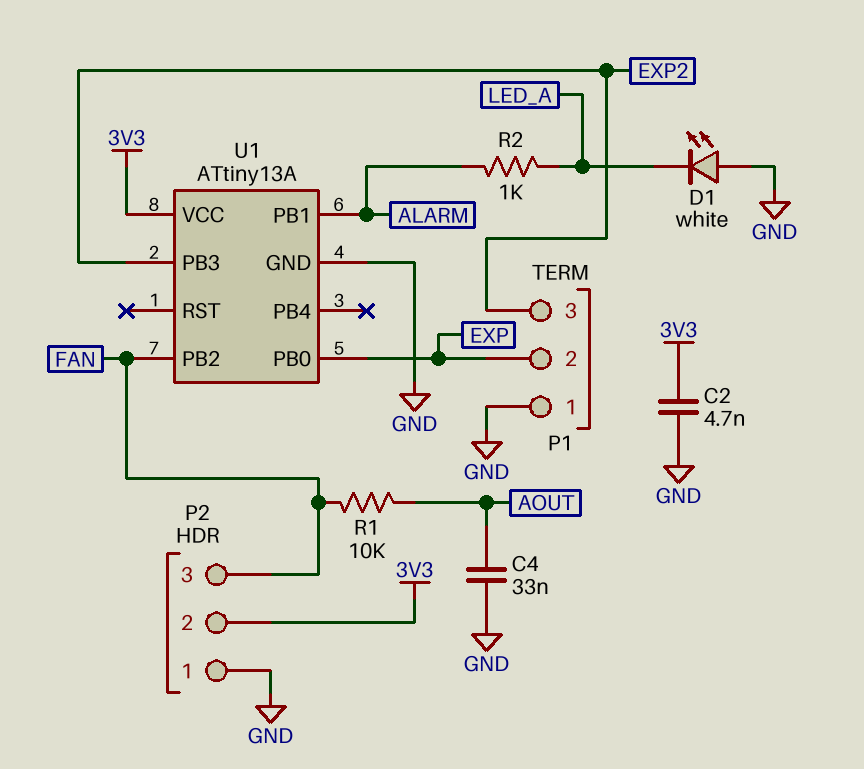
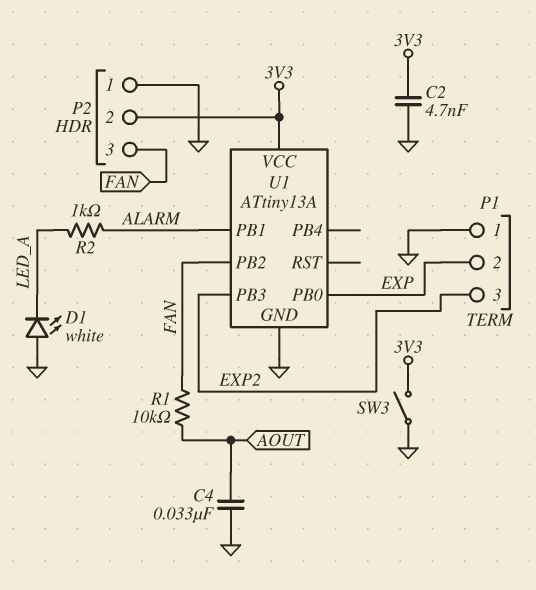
SW3: none -> switch (3V3, GND)

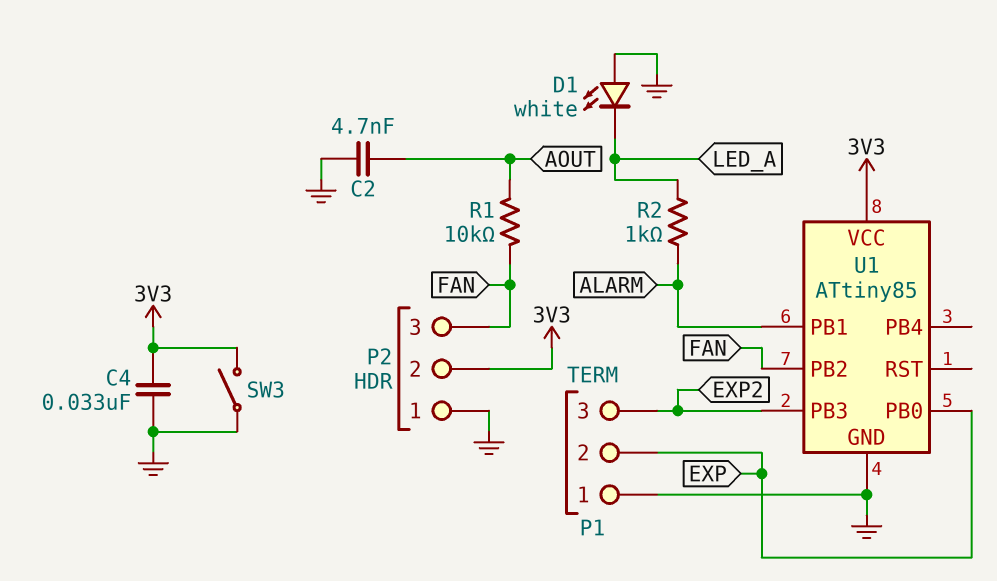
C2: 4.7nF (3V3, GND) -> 4.7nF (AOUT, GND)
C4: 33nF (AOUT, GND) -> 33nF (3V3, GND)
U1: ATtiny13A -> ATtiny85

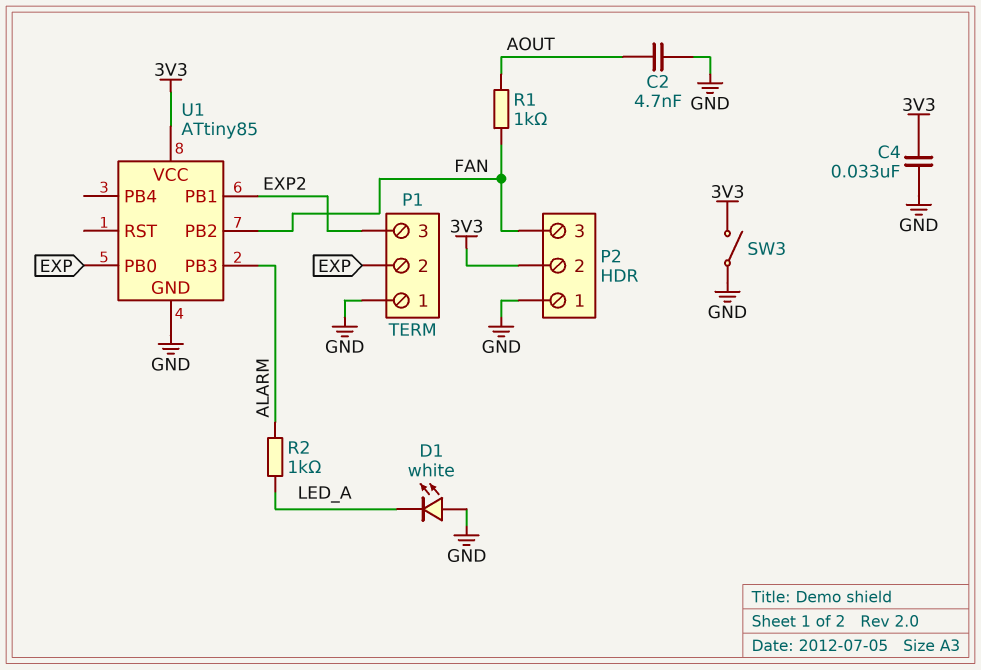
R1: 10k (AOUT, FAN) -> 1k (AOUT, FAN)
U1 pin PB1: ALARM -> EXP2
U1 pin PB3: EXP2 -> ALARM

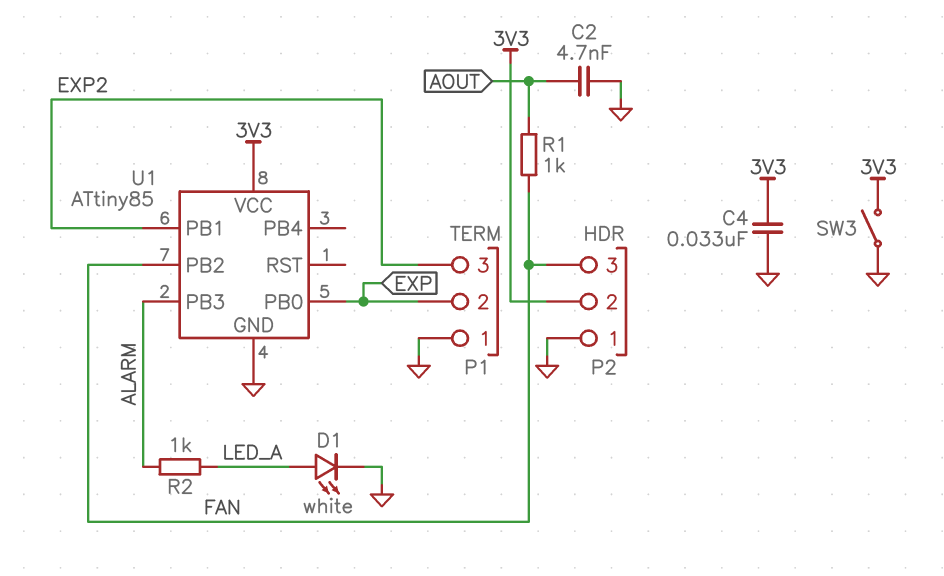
D1: LED white (A GND, K LED_A) -> LED white (A LED_A, K GND)

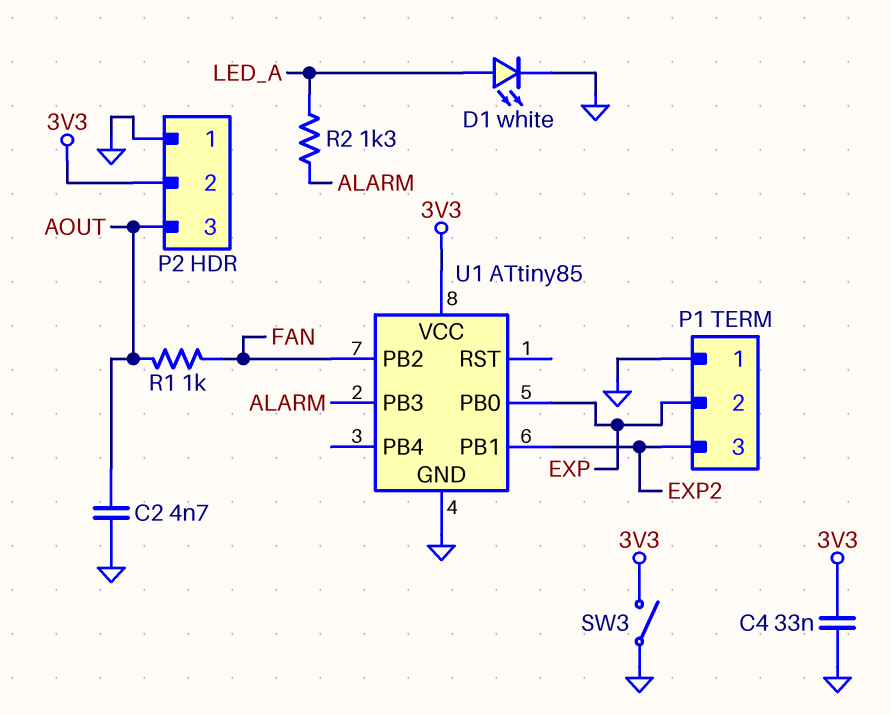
P2 pin 3: FAN -> AOUT
R2: 1k (ALARM, LED_A) -> 1.3k (ALARM, LED_A)

